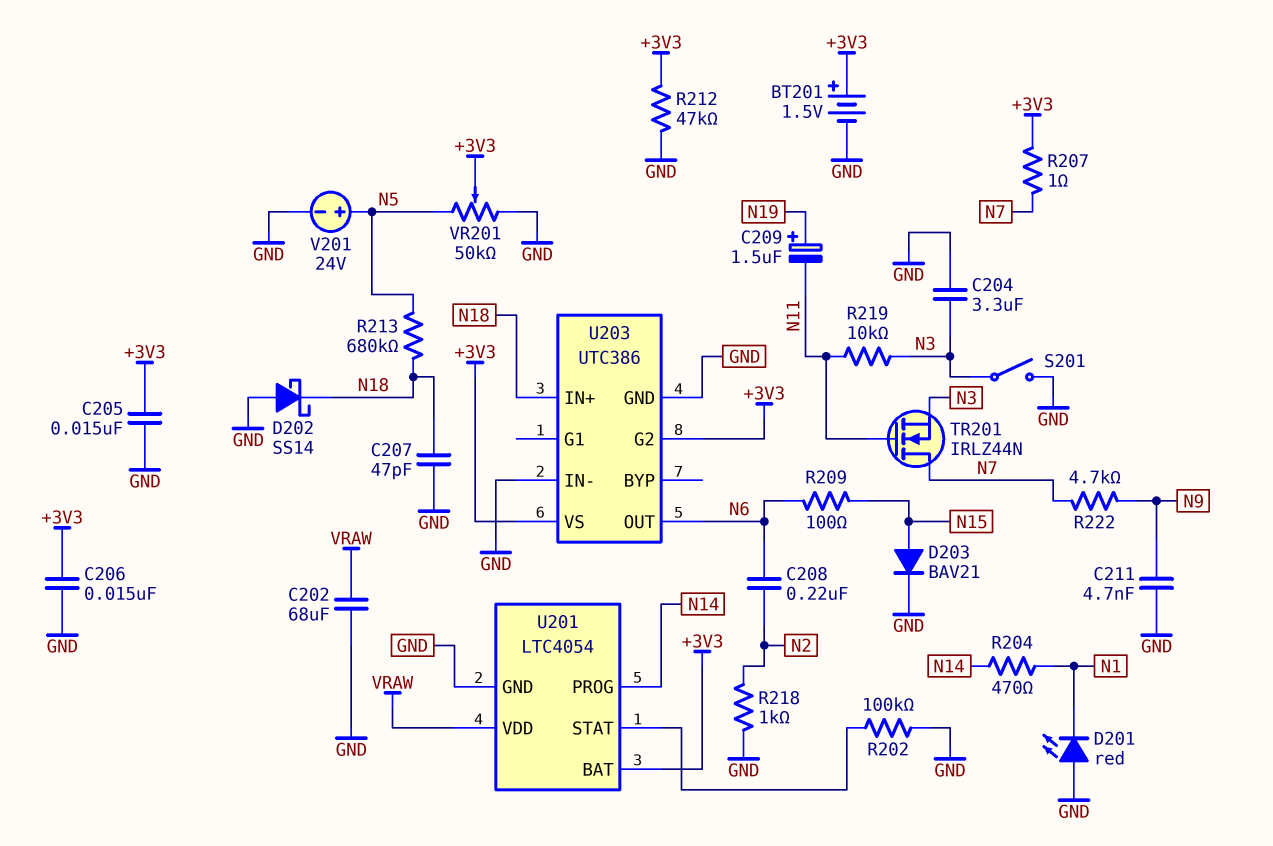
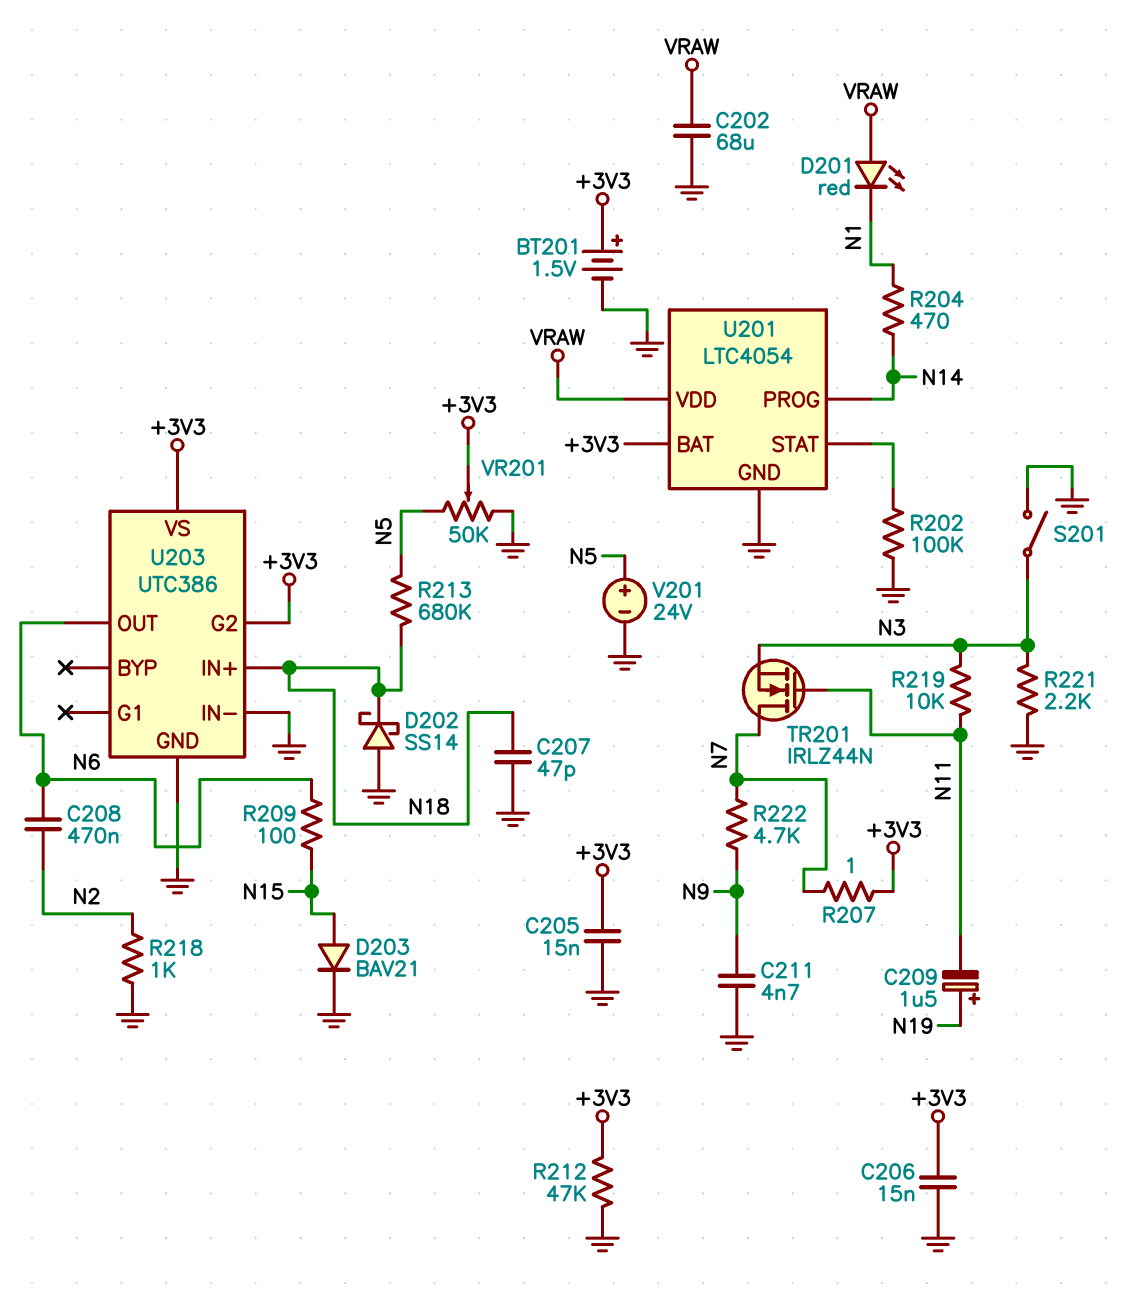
C204: 3.3uF (GND, N3) -> none
C208: 220nF (N2, N6) -> 470nF (N2, N6)
D201: LED red (A GND, K N1) -> LED red (A VRAW, K N1)
R221: none -> 2.2k (GND, N3)

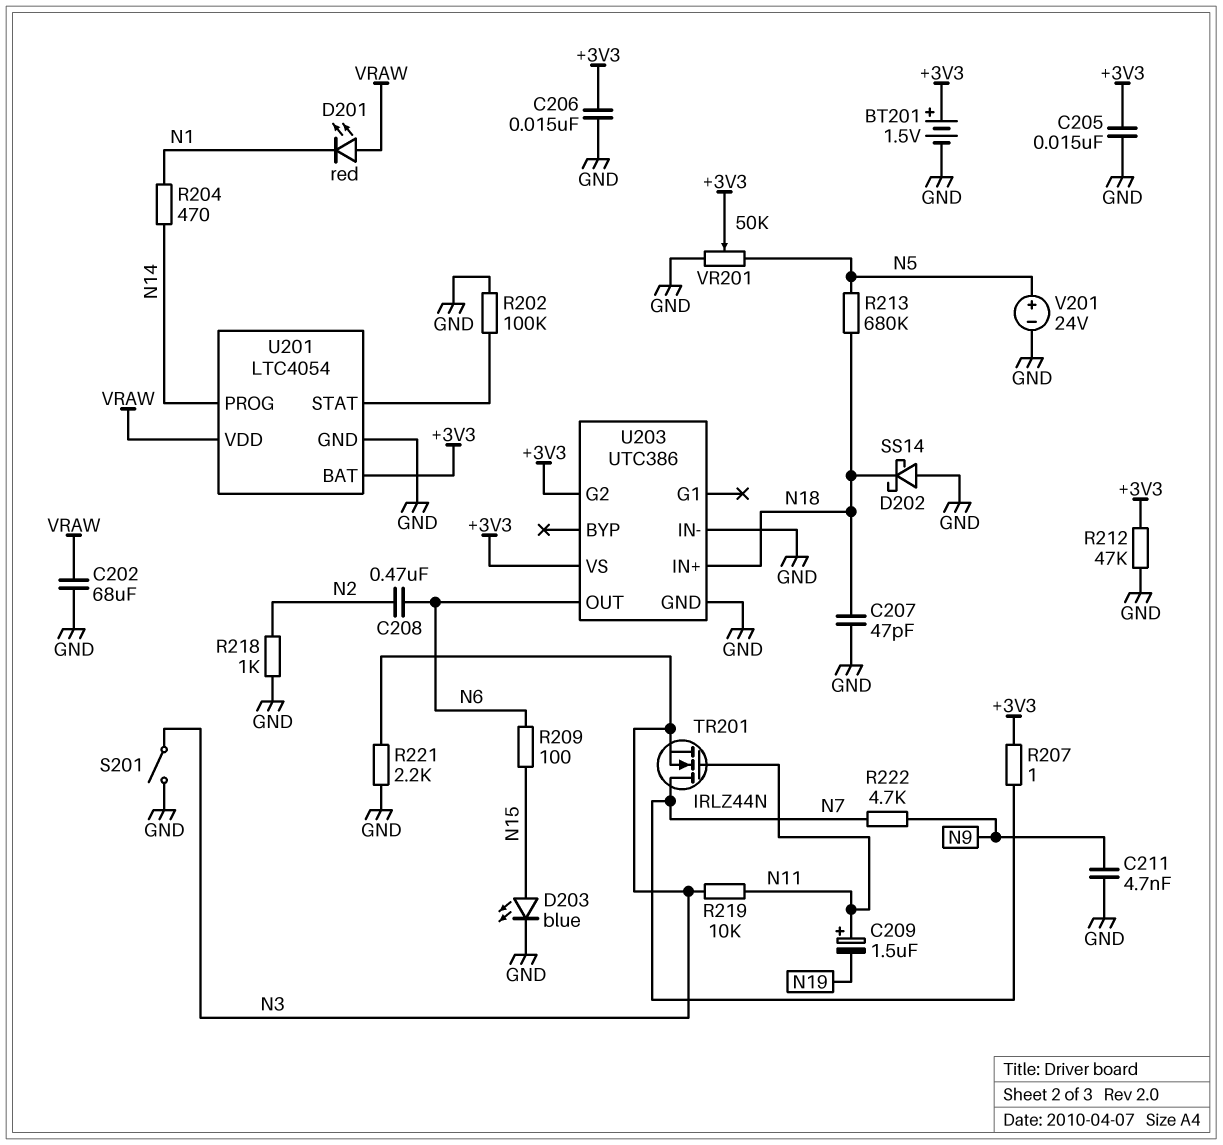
C209: 1.5uF (plus N19, minus N11) -> 1.5uF (plus N11, minus N19)
D203: diode BAV21 (A N15, K GND) -> LED blue (A N15, K GND)

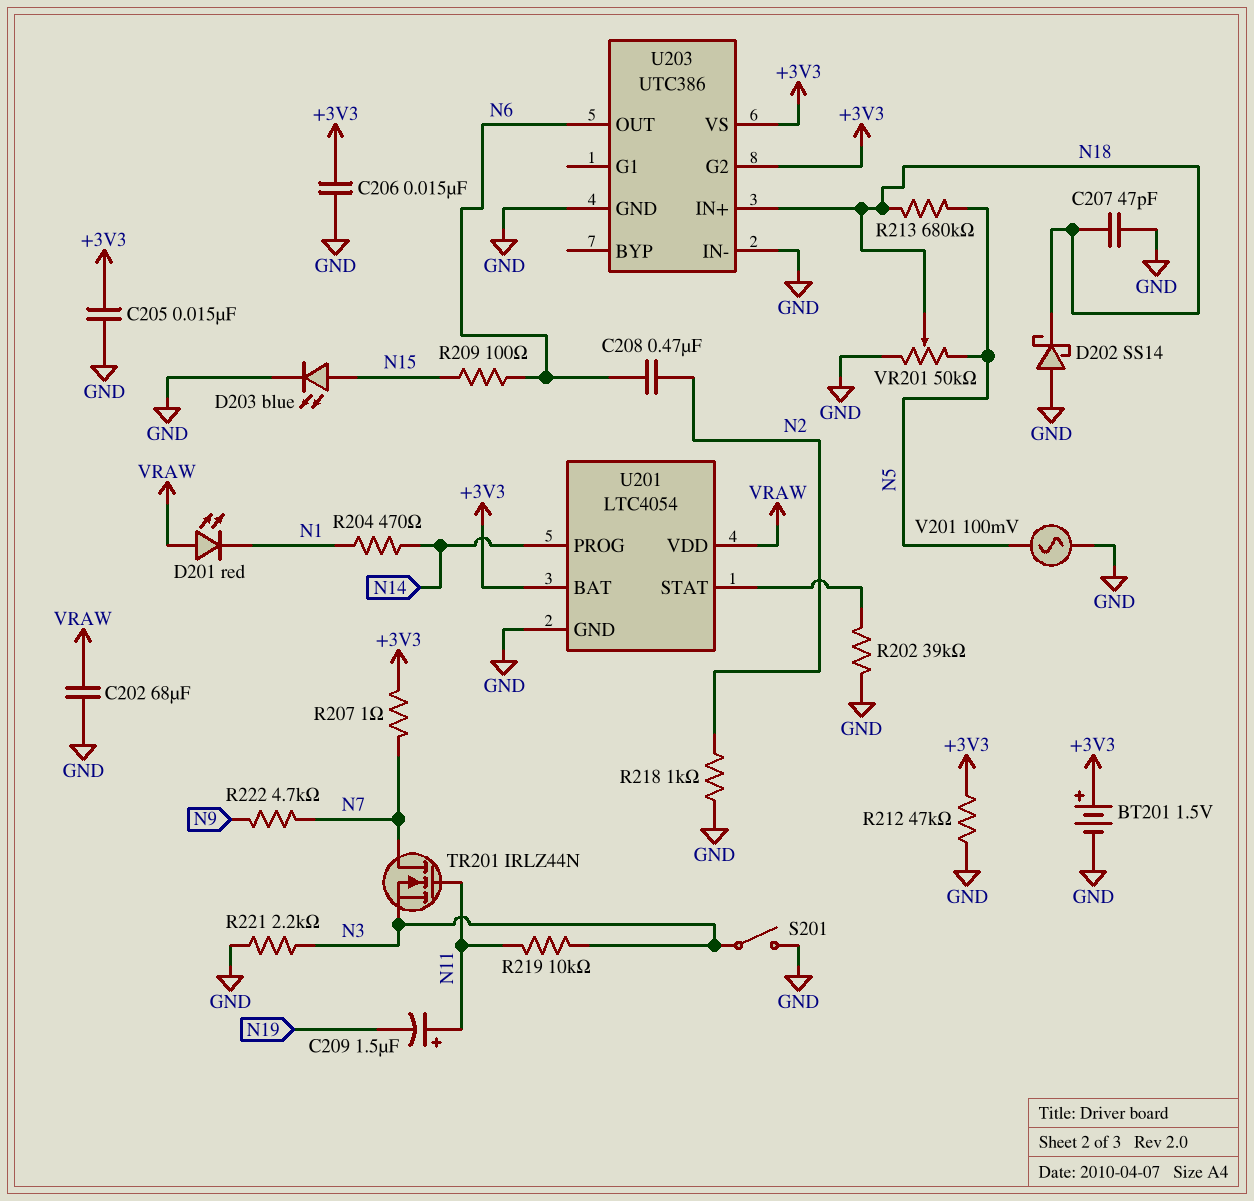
C211: 4.7nF (GND, N9) -> none
R202: 100k (GND, U201/STAT) -> 39k (GND, U201/STAT)
V201: 24V (plus N5, minus GND) -> AC 100mV (GND, N5)
VR201: 50k (GND, N5, wiper +3V3) -> 50k (GND, N5, wiper N18)

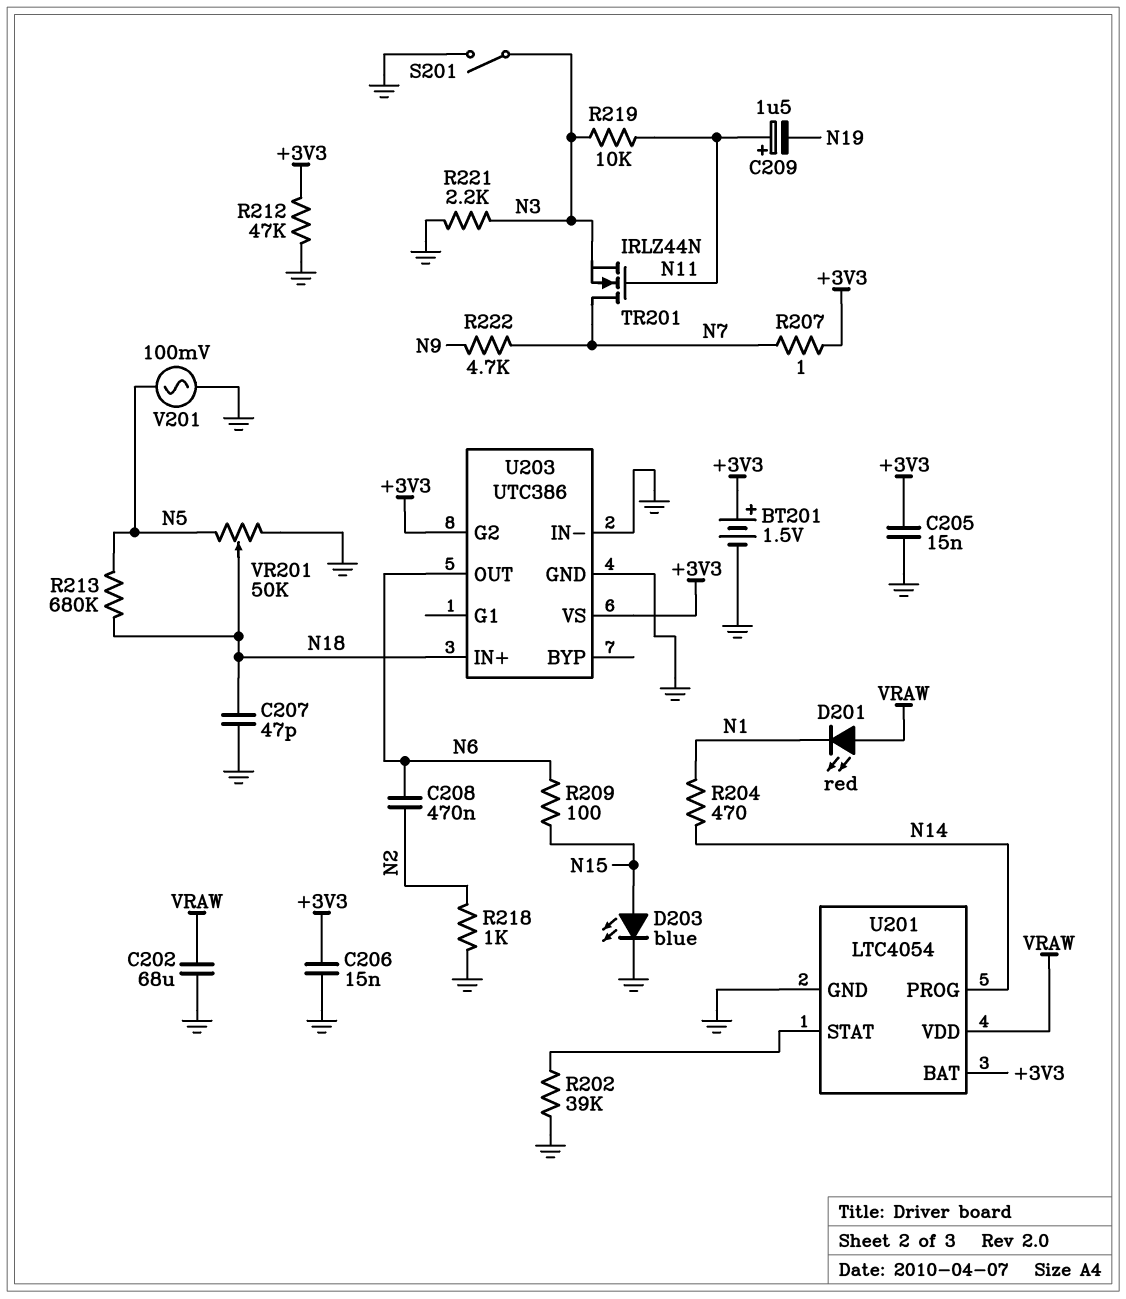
D202: schottky SS14 (A GND, K N18) -> none

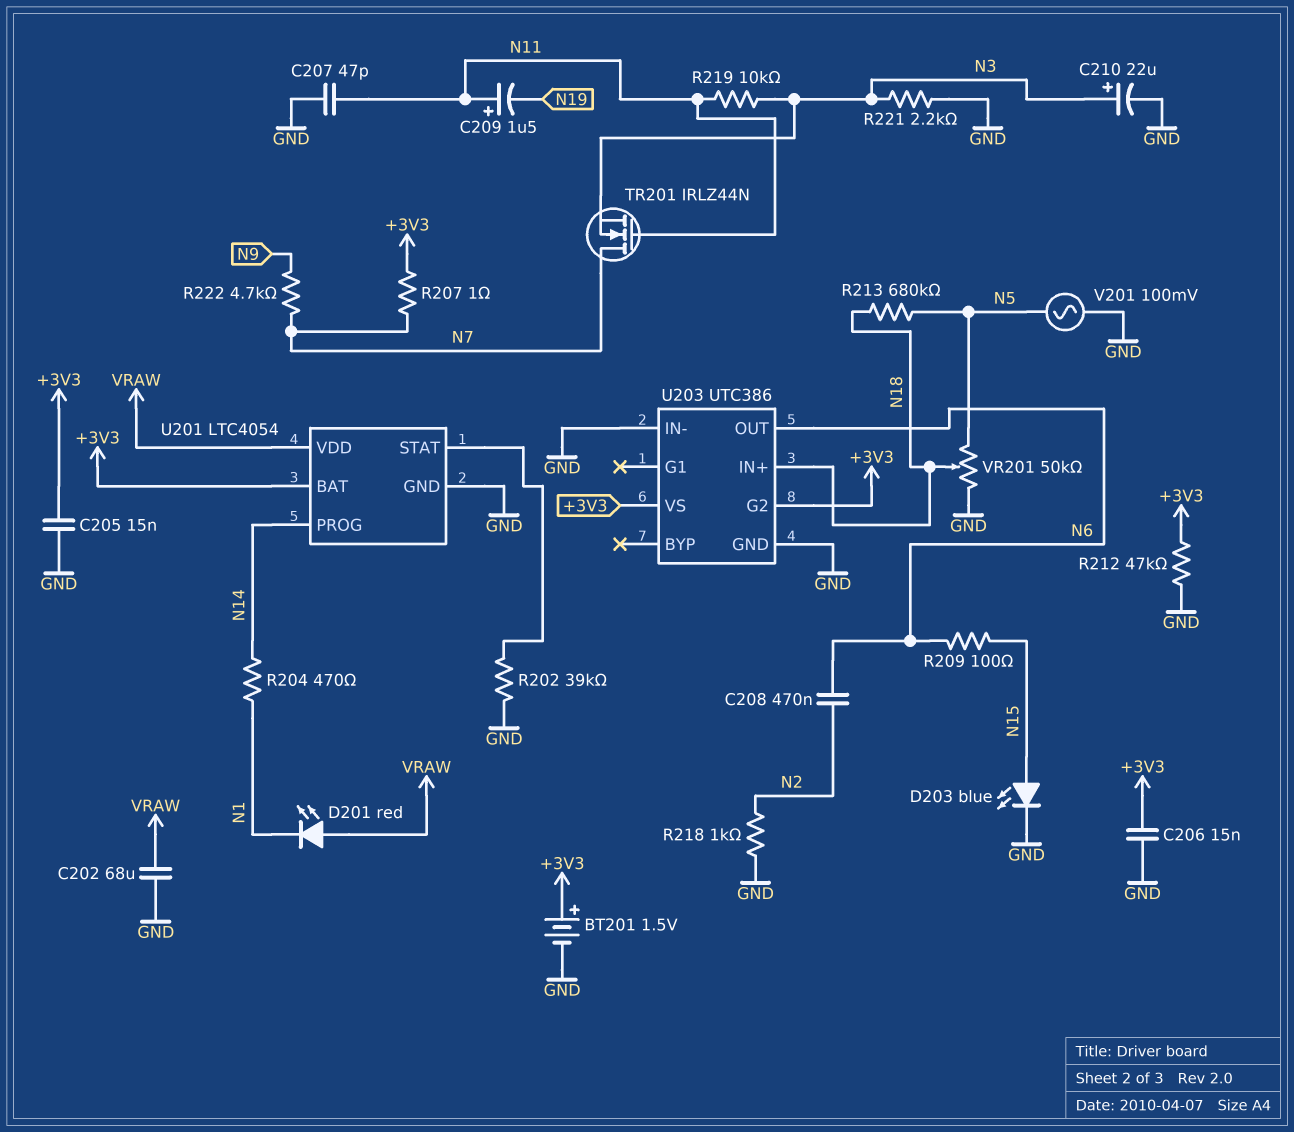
C207: 47pF (GND, N18) -> 47pF (GND, N11)
C210: none -> 22uF (plus N3, minus GND)
S201: switch (GND, N3) -> none

